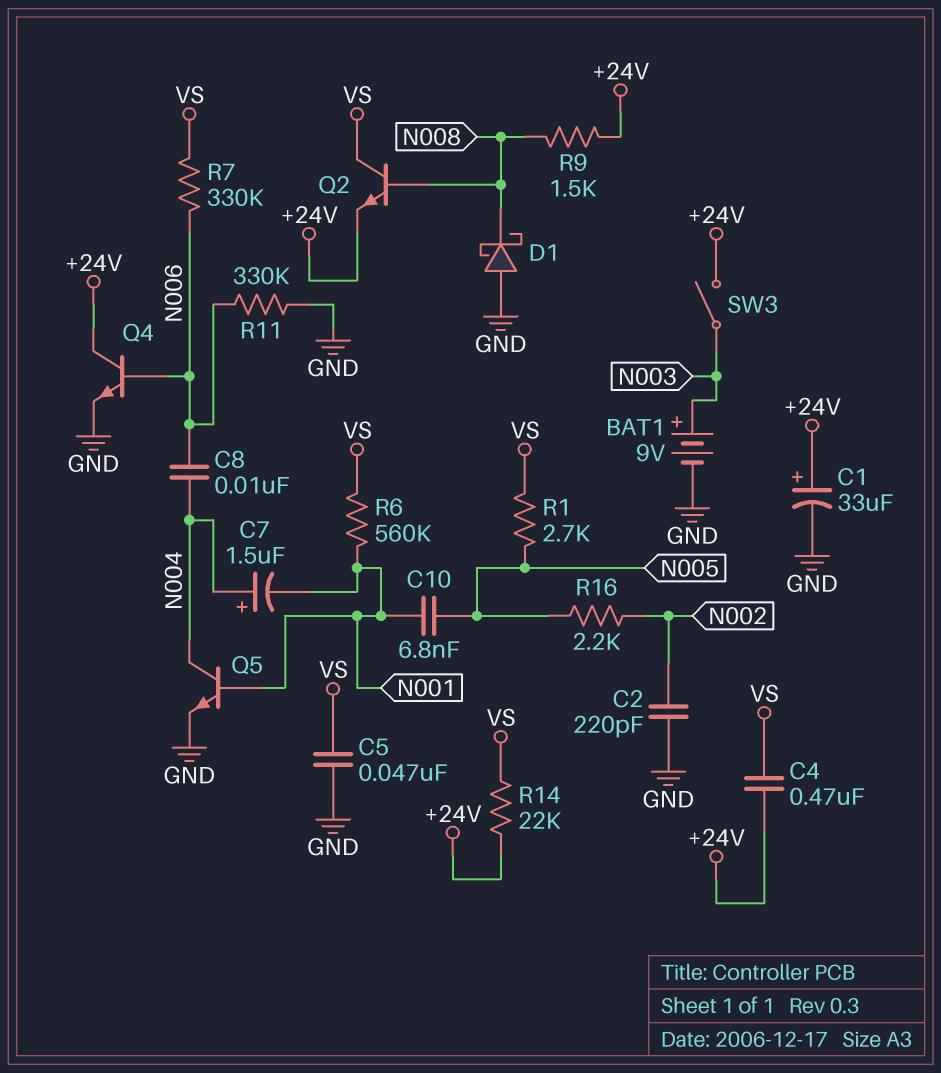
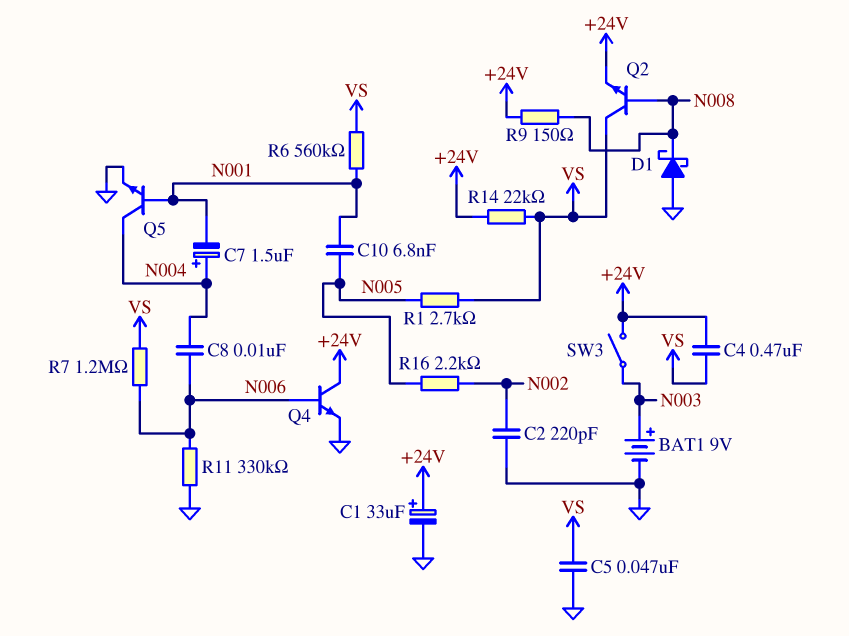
R7: 330k (N006, VS) -> 1.2M (N006, VS)
R9: 1.5k (+24V, N008) -> 150 (+24V, N008)

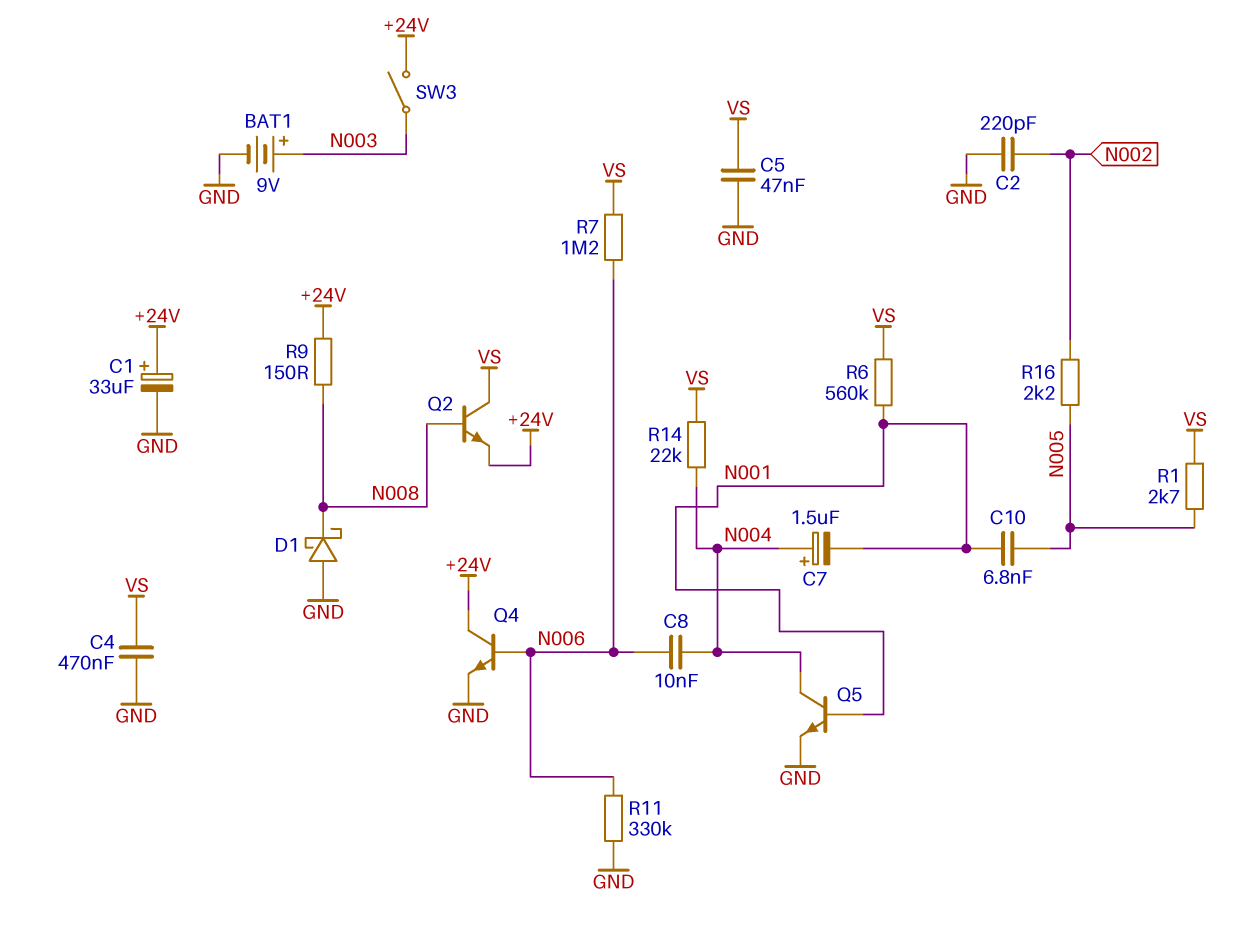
C4: 470nF (+24V, VS) -> 470nF (GND, VS)
R14: 22k (+24V, VS) -> 22k (N004, VS)

